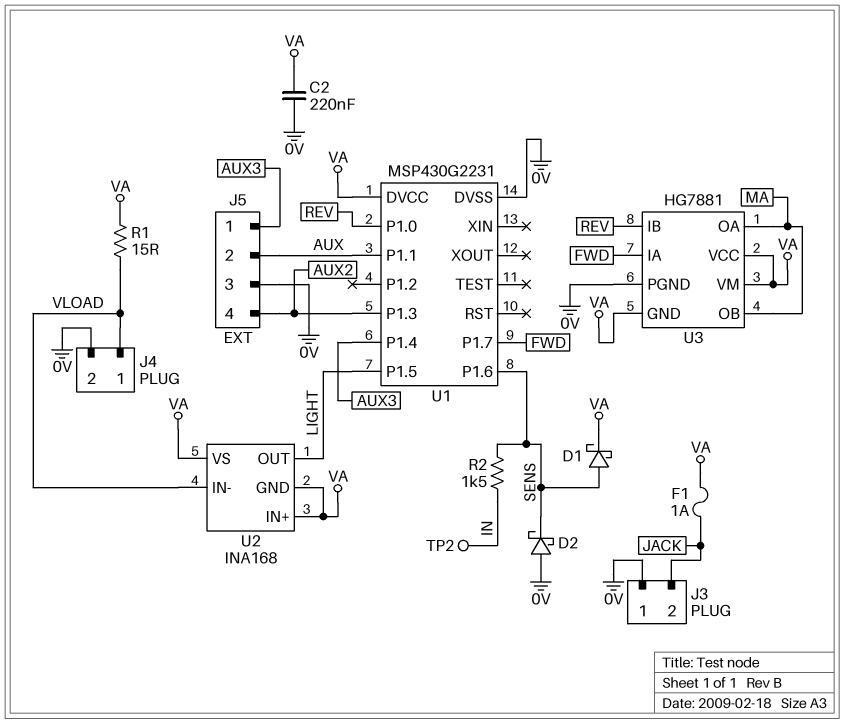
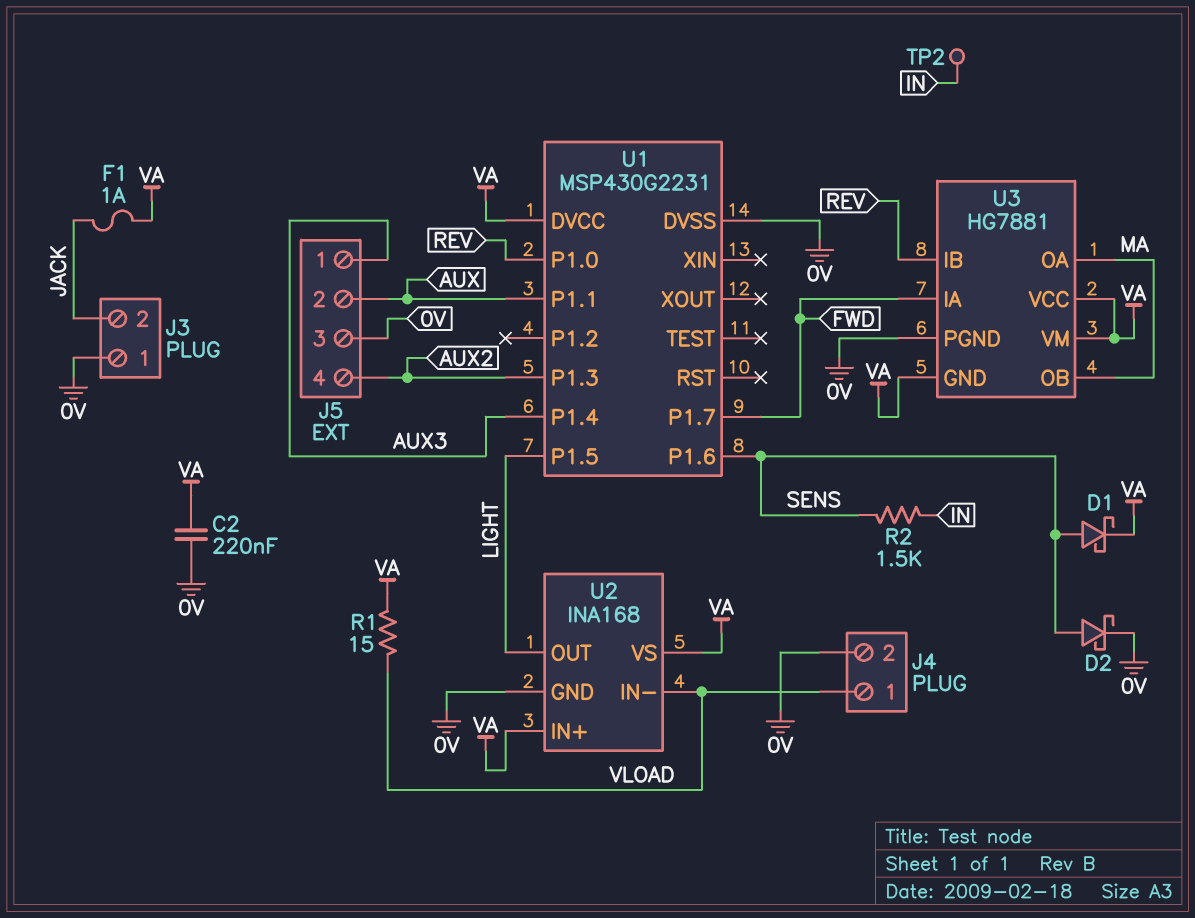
D2: schottky (A 0V, K SENS) -> schottky (A SENS, K 0V)
U2 pin GND: VA -> 0V

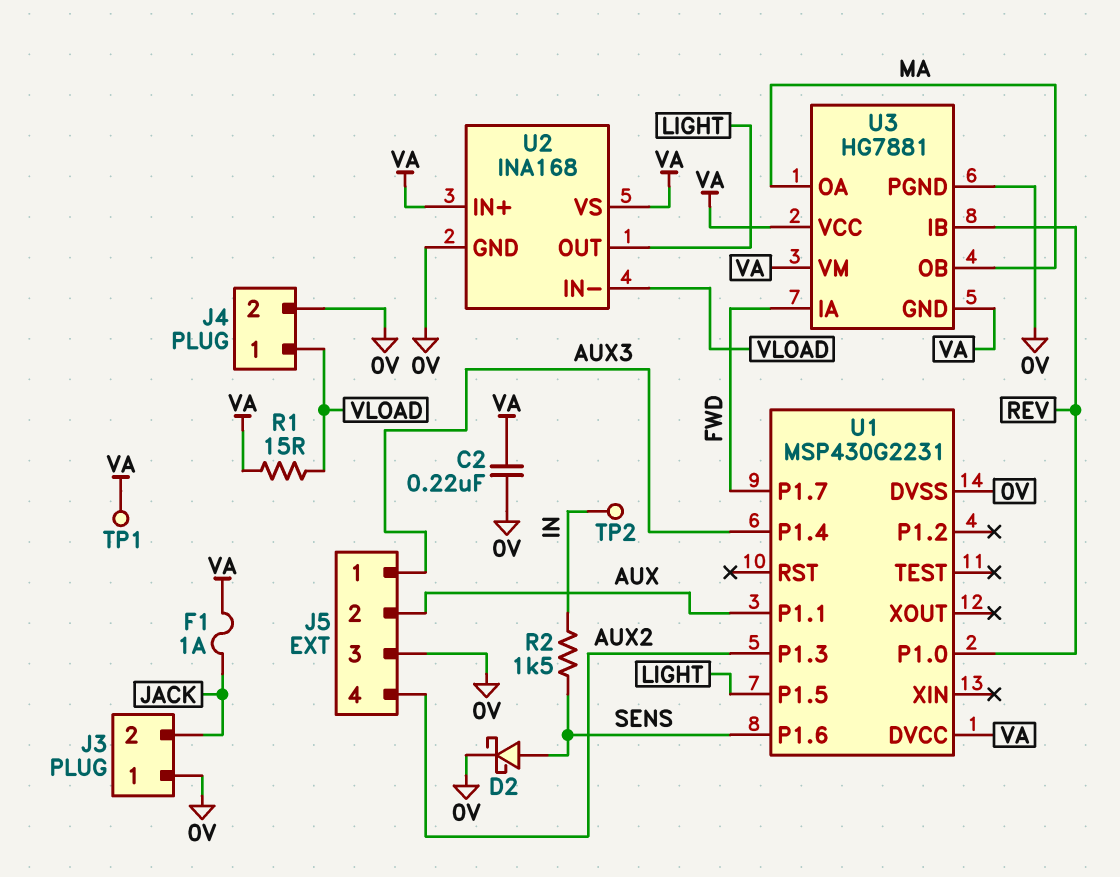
D1: schottky (A SENS, K VA) -> none
TP1: none -> test point (VA)

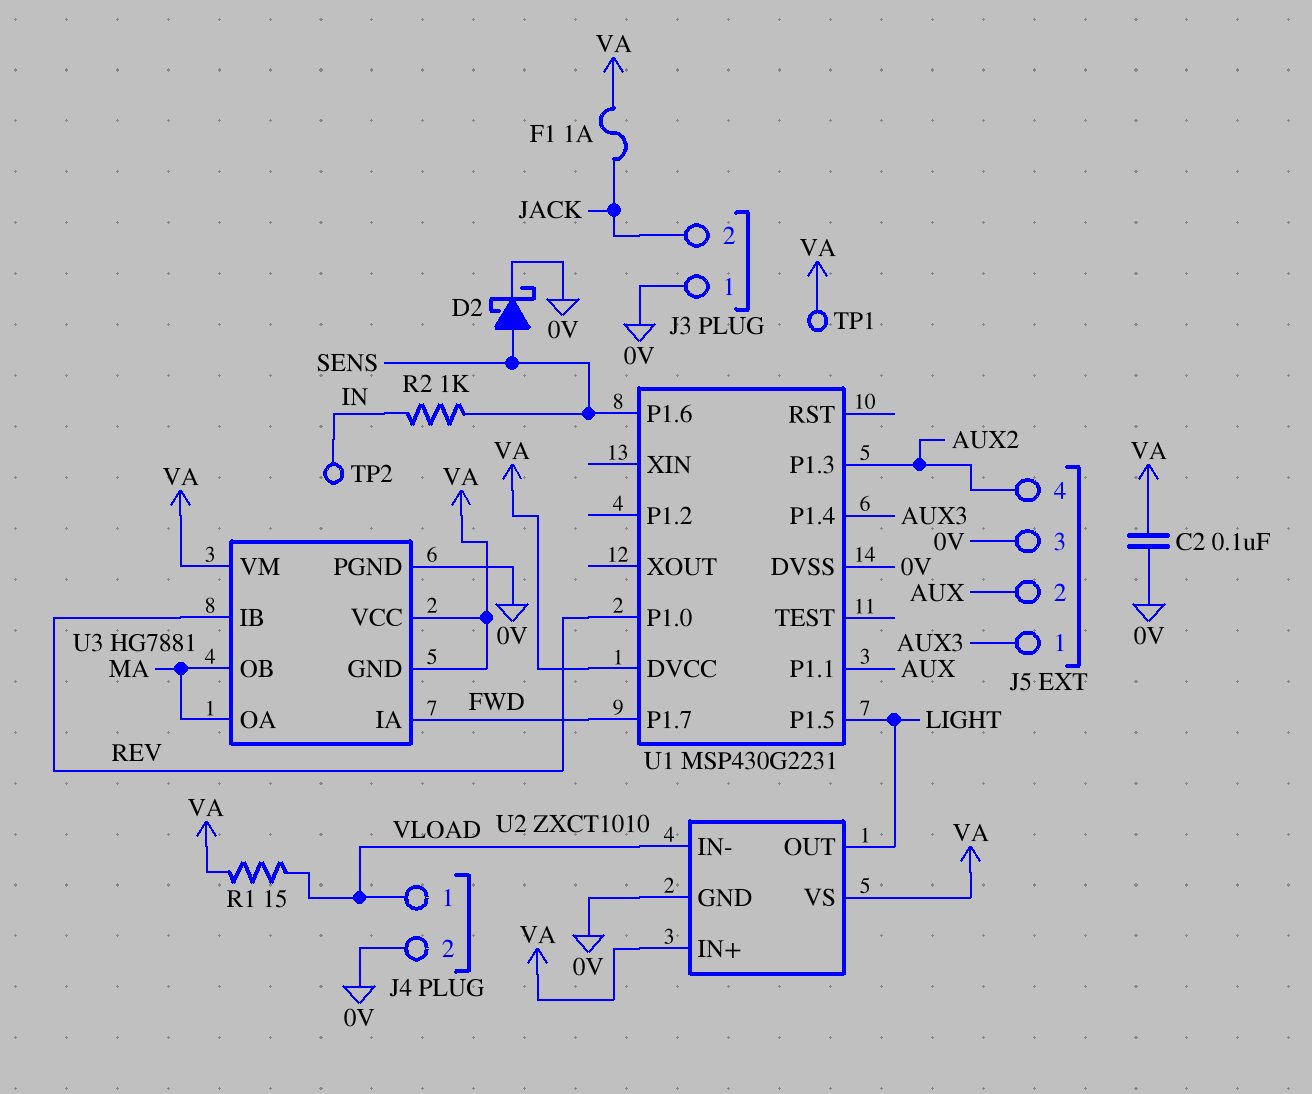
C2: 220nF (0V, VA) -> 100nF (0V, VA)
R2: 1.5k (IN, SENS) -> 1k (IN, SENS)
U2: INA168 -> ZXCT1010

